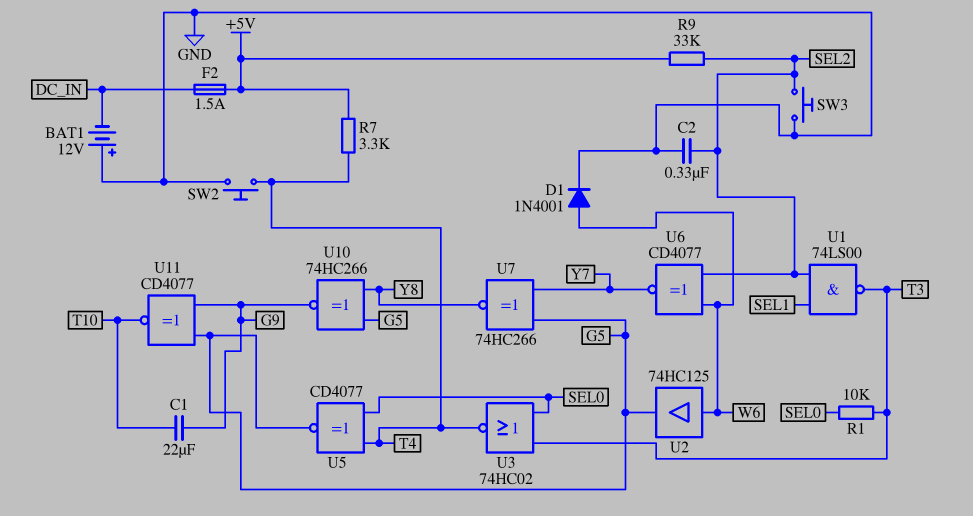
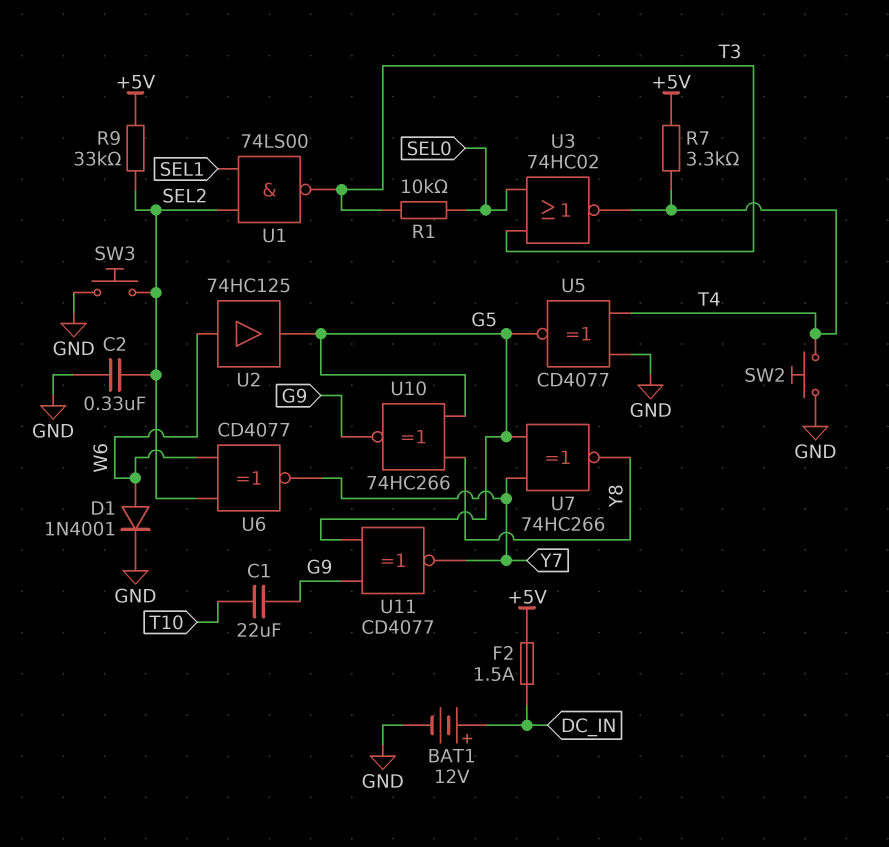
BAT1: 12V (plus GND, minus DC_IN) -> 12V (plus DC_IN, minus GND)
U5: XNOR CD4077 (in SEL0, in T4, out G5) -> XNOR CD4077 (in GND, in T4, out G5)
U11: XNOR CD4077 (in G5, in G9, out T10) -> XNOR CD4077 (in G5, in G9, out Y7)

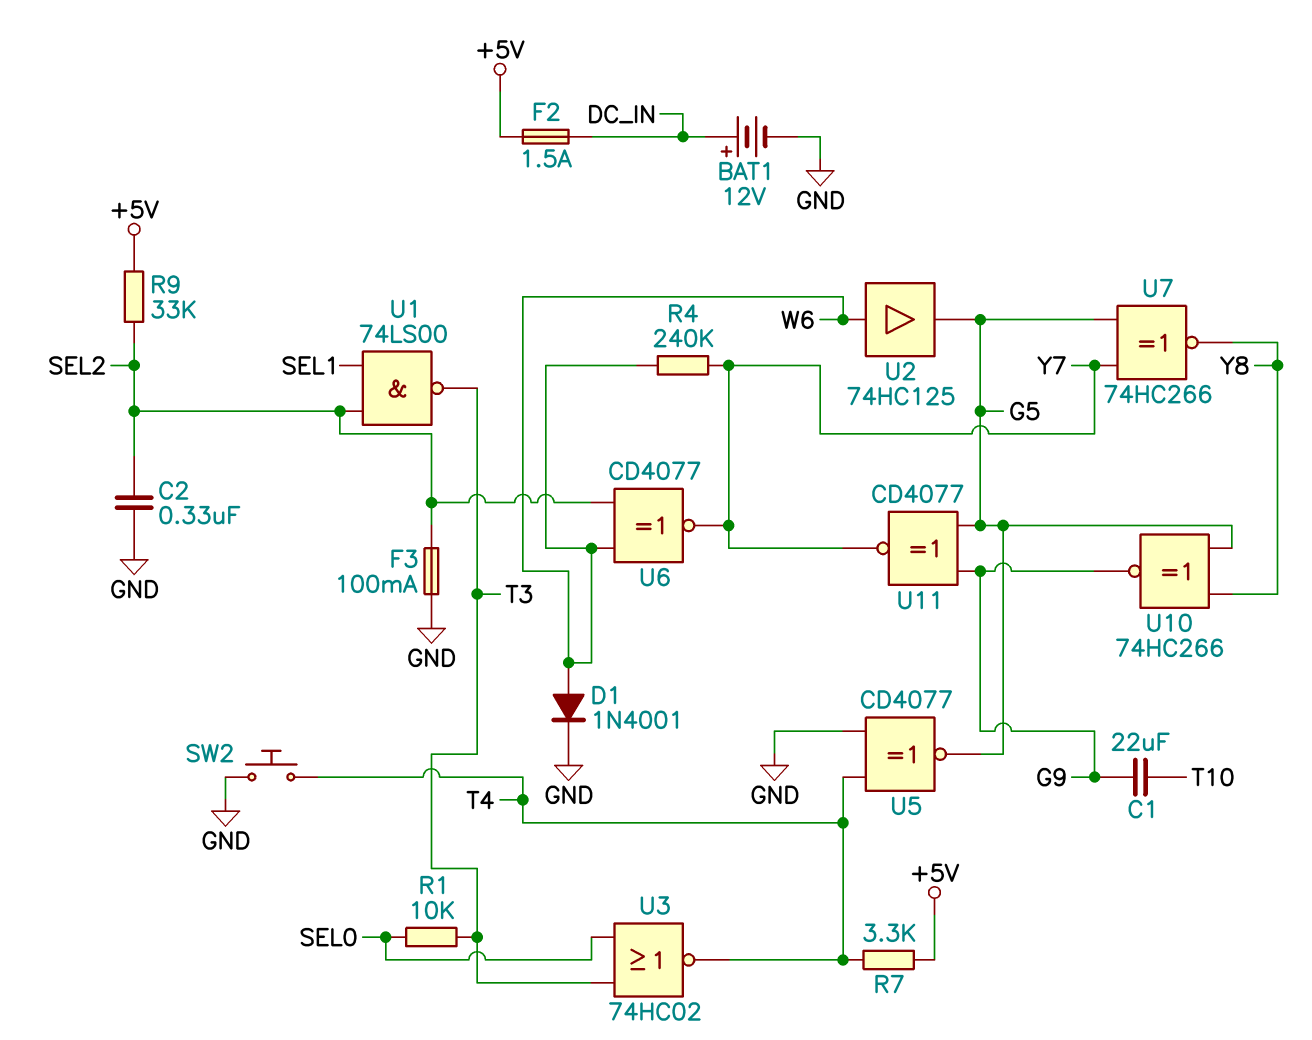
F3: none -> 100mA (GND, SEL2)
R4: none -> 240k (W6, Y7)
SW3: button (GND, SEL2) -> none

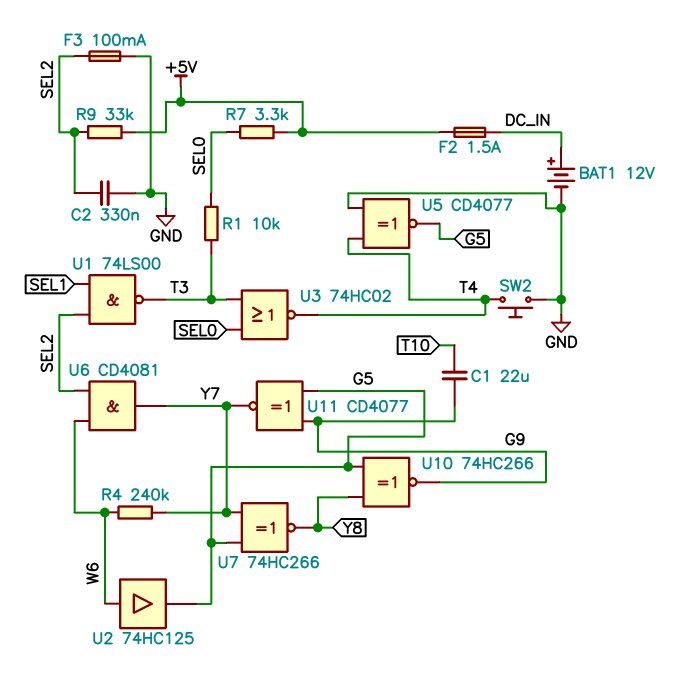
D1: diode 1N4001 (A W6, K GND) -> none
R7: 3.3k (+5V, T4) -> 3.3k (+5V, SEL0)
U6: XNOR CD4077 (in SEL2, in W6, out Y7) -> AND CD4081 (in SEL2, in W6, out Y7)

